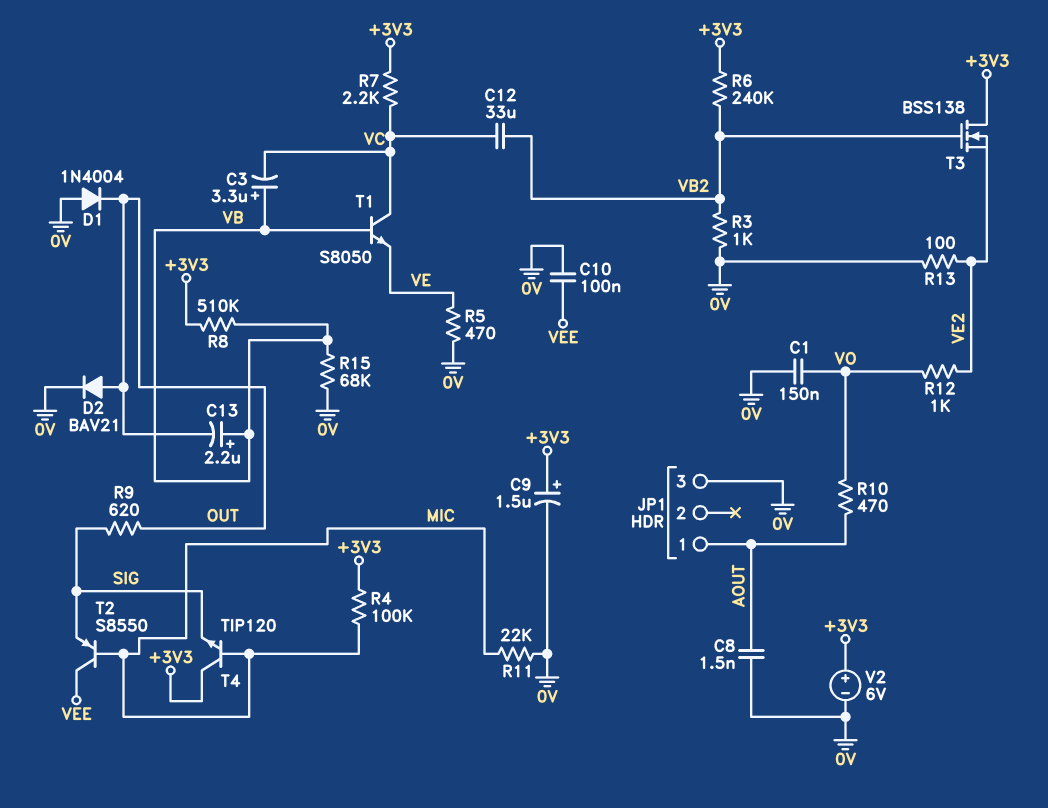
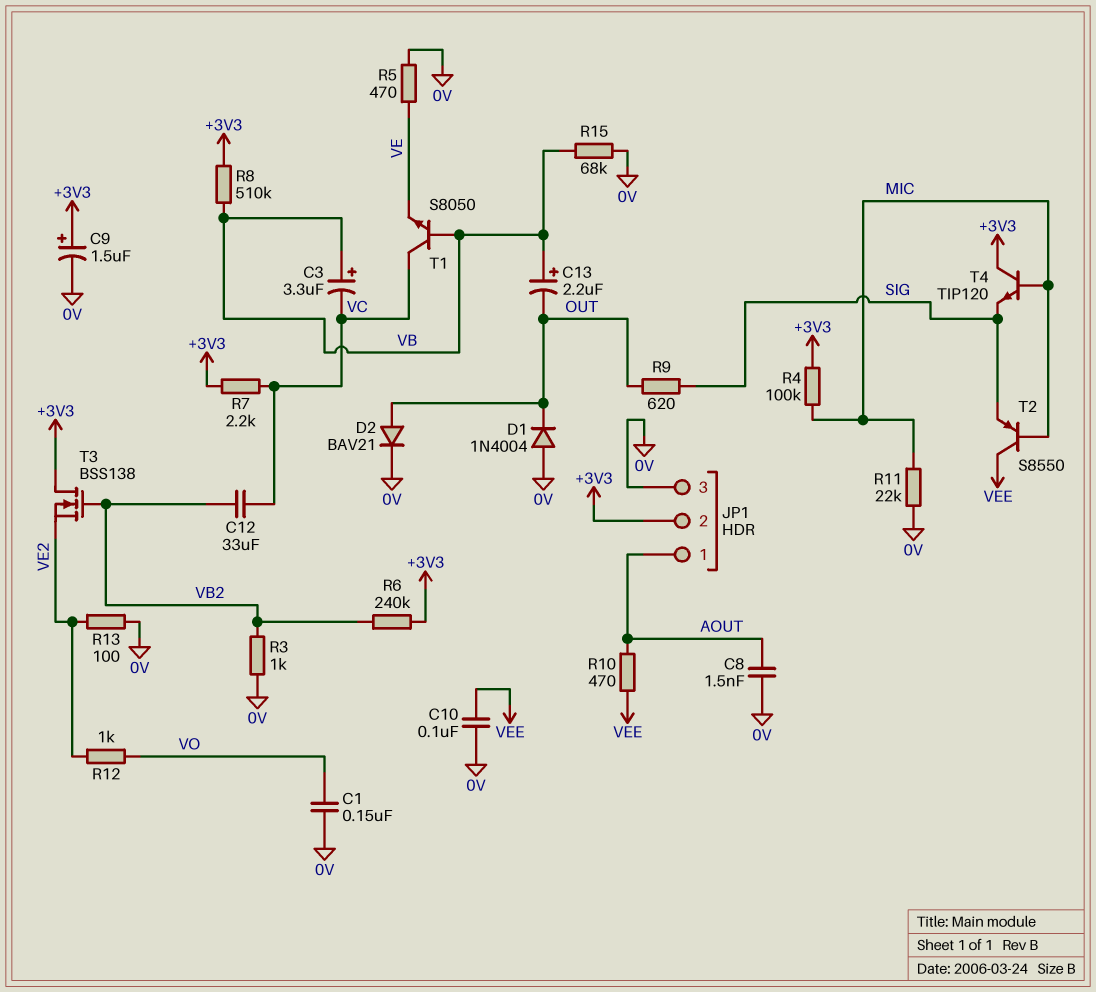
JP1 pin 2: none -> +3V3
R10: 470 (AOUT, VO) -> 470 (AOUT, VEE)
V2: 6V (plus +3V3, minus 0V) -> none

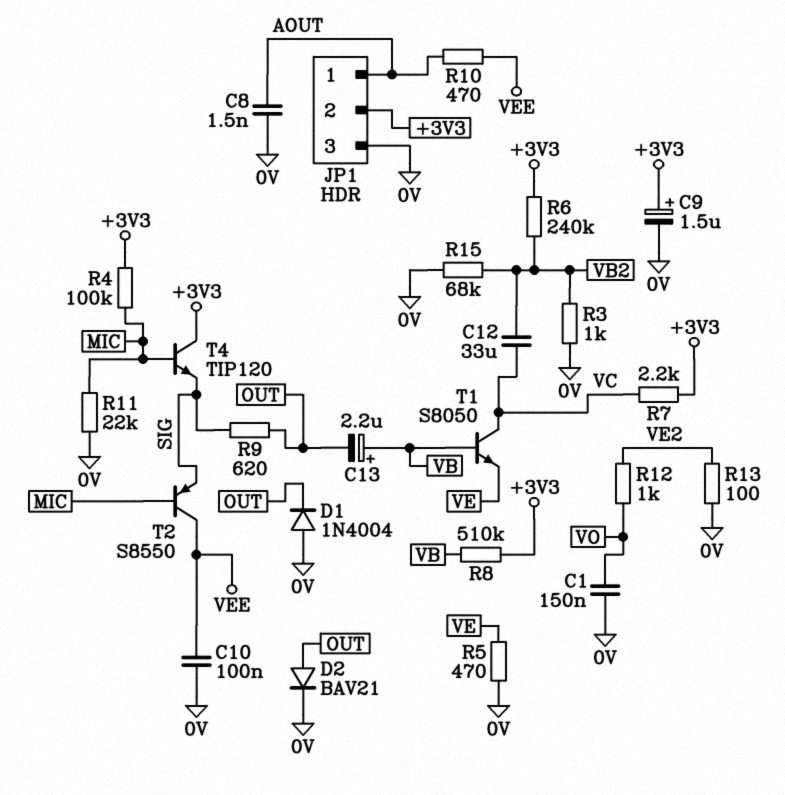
C3: 3.3uF (plus VB, minus VC) -> none
R15: 68k (0V, VB) -> 68k (0V, VB2)
T3: NMOS BSS138 (G VB2, D +3V3, S VE2) -> none

